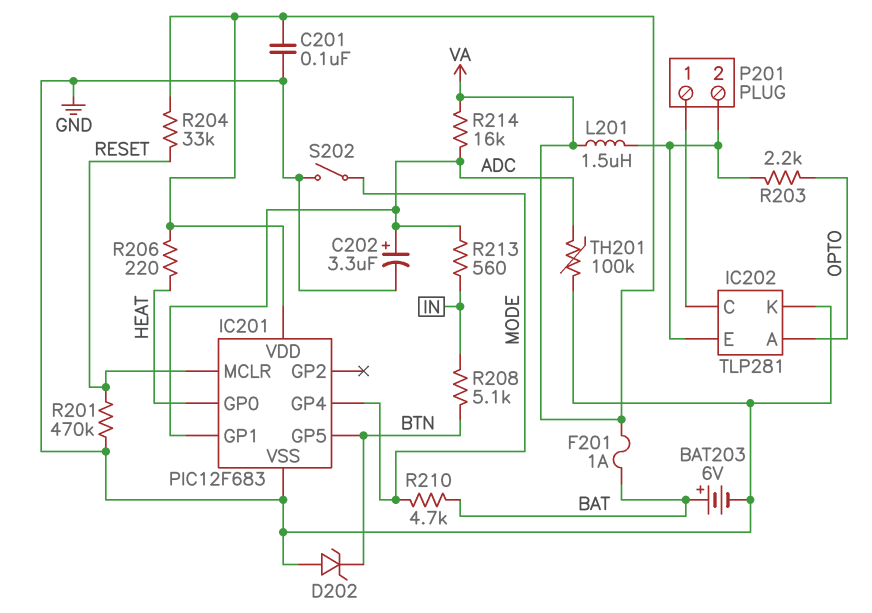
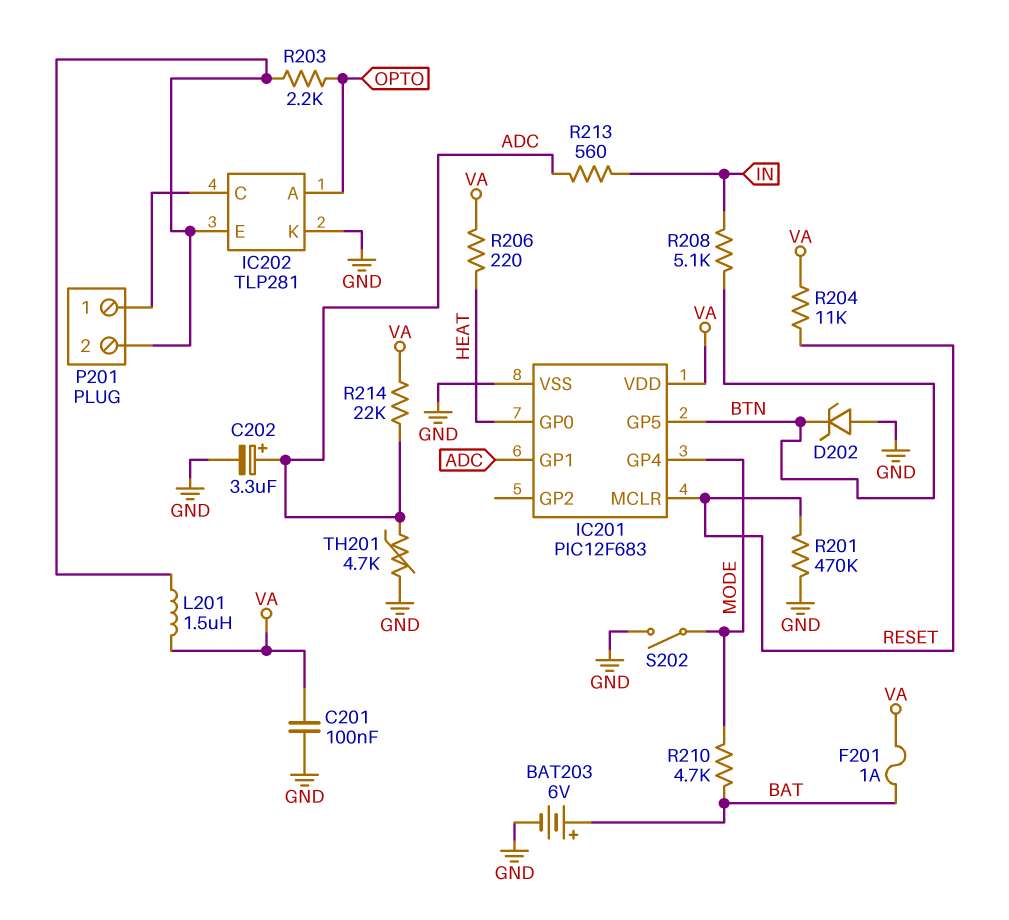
R204: 33k (RESET, VA) -> 11k (RESET, VA)
R214: 16k (ADC, VA) -> 22k (ADC, VA)
TH201: 100k (ADC, GND) -> 4.7k (ADC, GND)

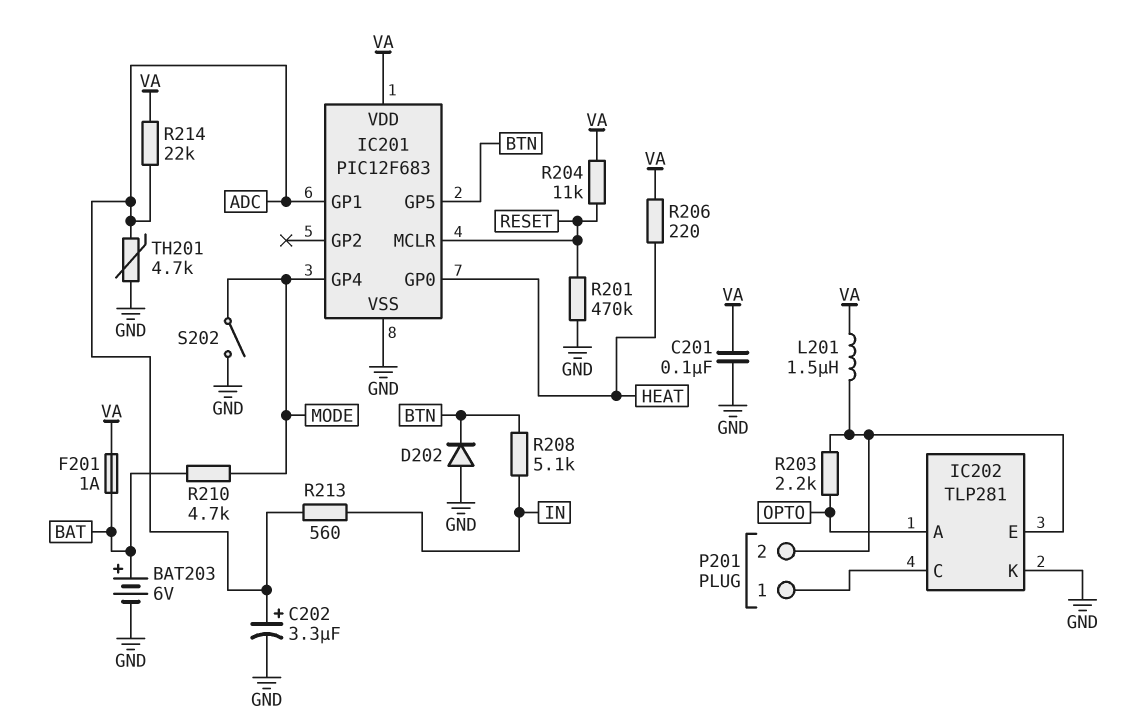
D202: zener (A GND, K BTN) -> diode (A GND, K BTN)

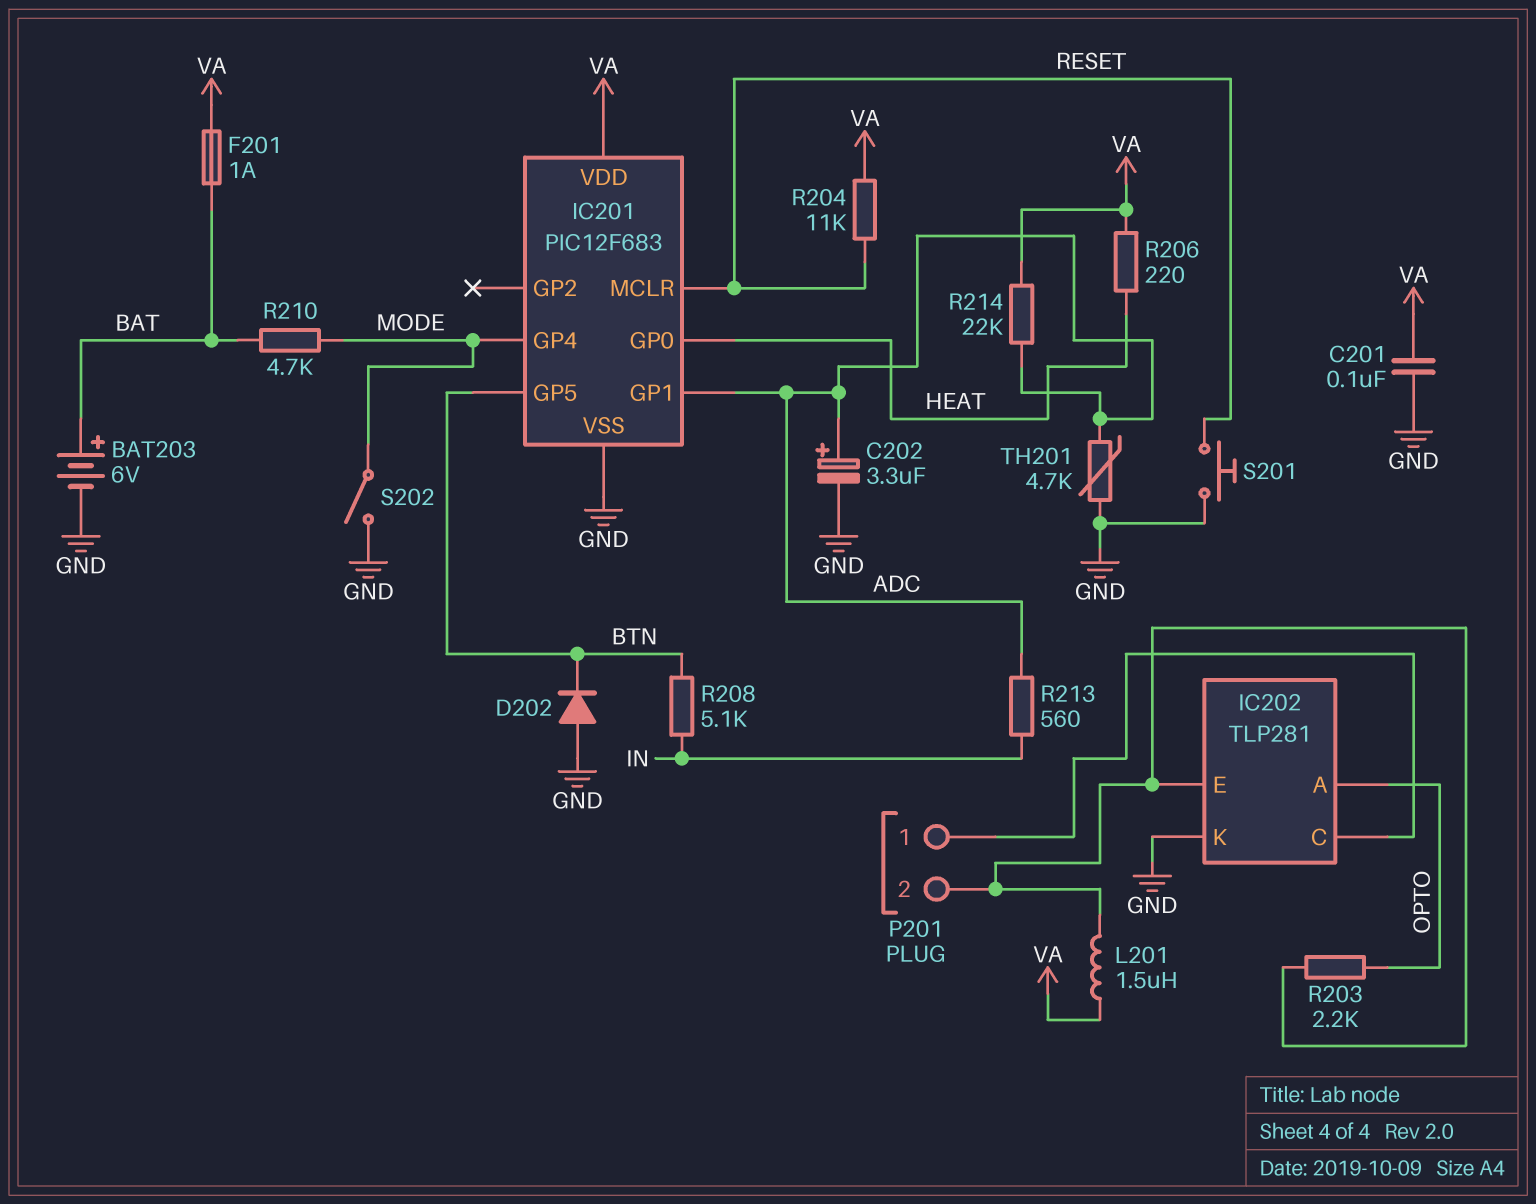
R201: 470k (GND, RESET) -> none
S201: none -> button (GND, RESET)

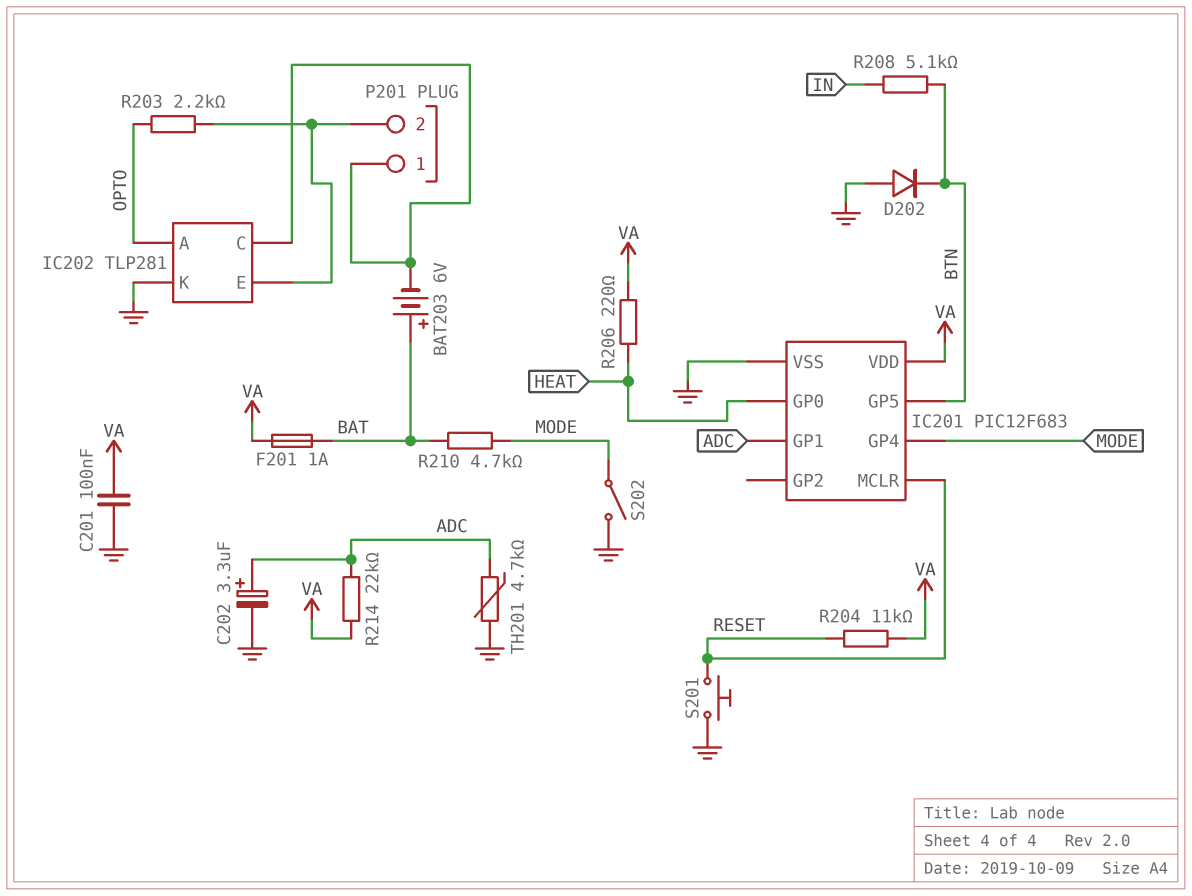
BAT203: 6V (plus BAT, minus GND) -> 6V (plus BAT, minus IC202/C)
L201: 1.5uH (IC202/E, VA) -> none
R213: 560 (ADC, IN) -> none

